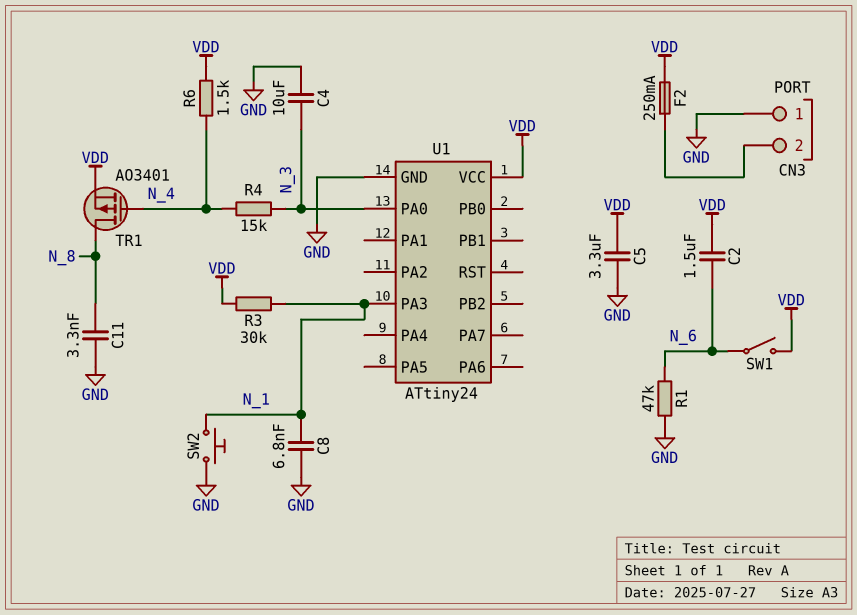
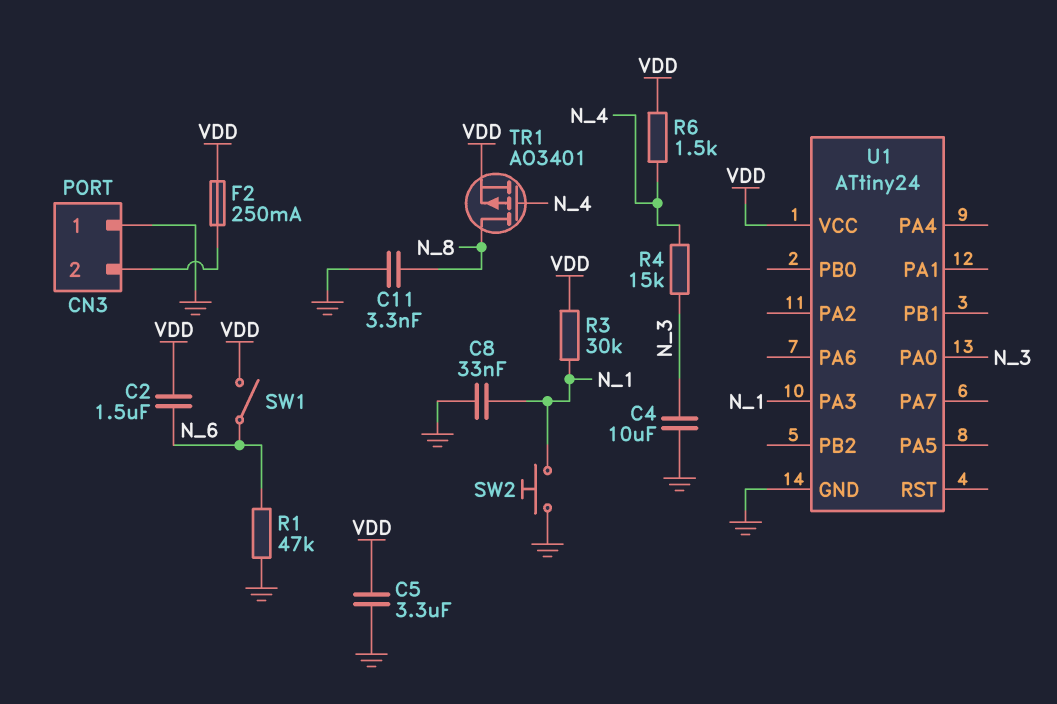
C8: 6.8nF (GND, N_1) -> 33nF (GND, N_1)

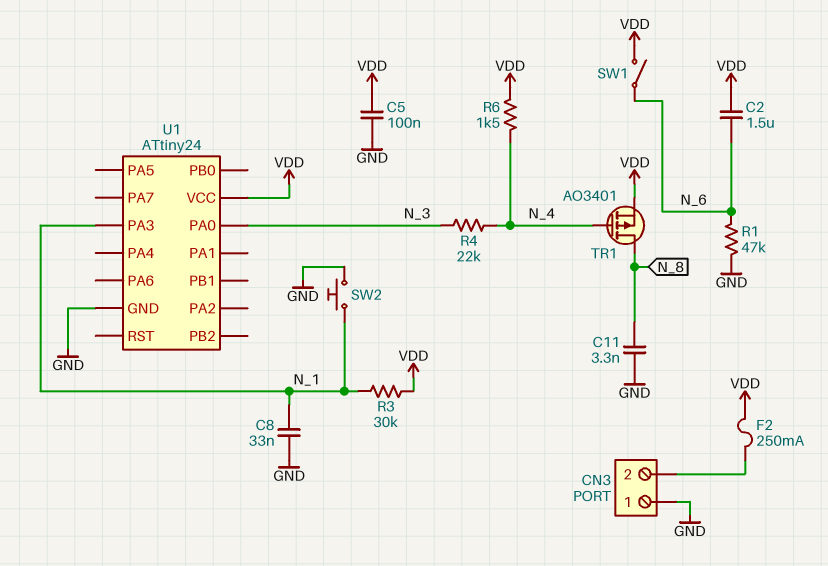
C4: 10uF (GND, N_3) -> none
C5: 3.3uF (GND, VDD) -> 100nF (GND, VDD)
R4: 15k (N_3, N_4) -> 22k (N_3, N_4)

